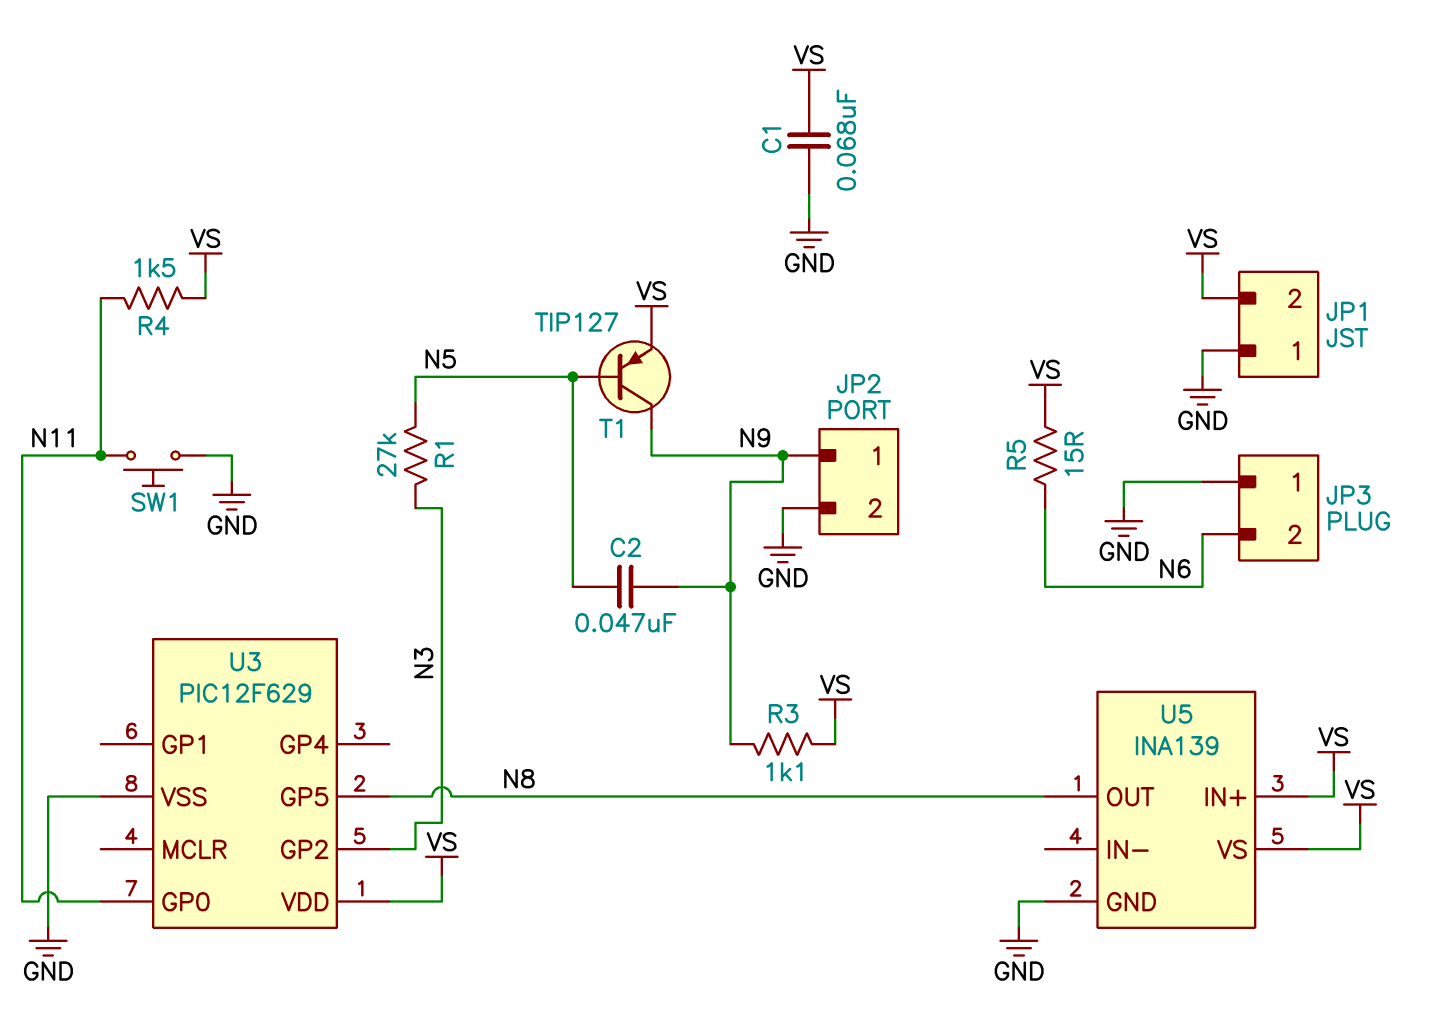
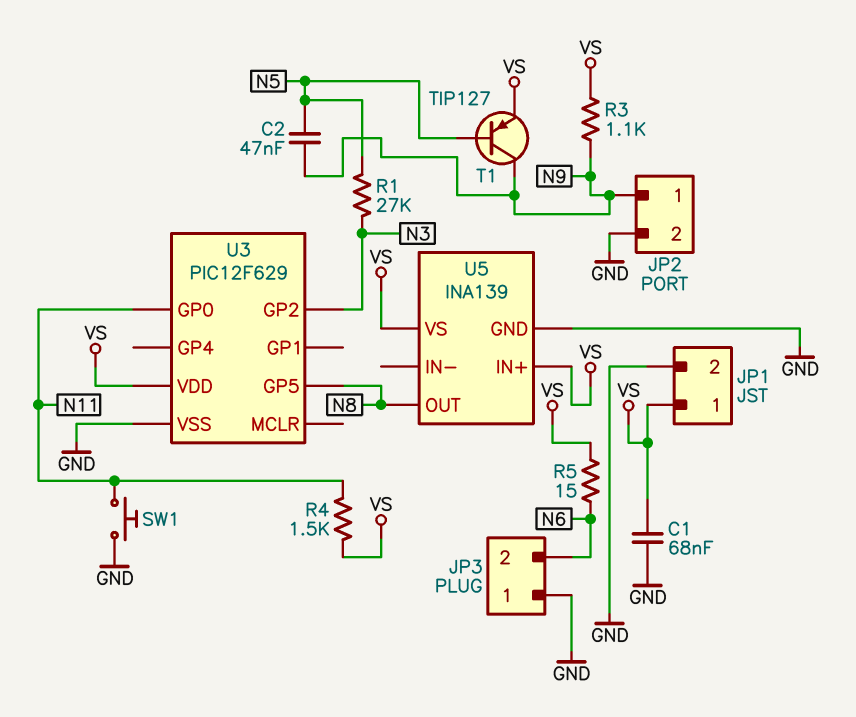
JP1 pin 1: GND -> VS
JP1 pin 2: VS -> GND

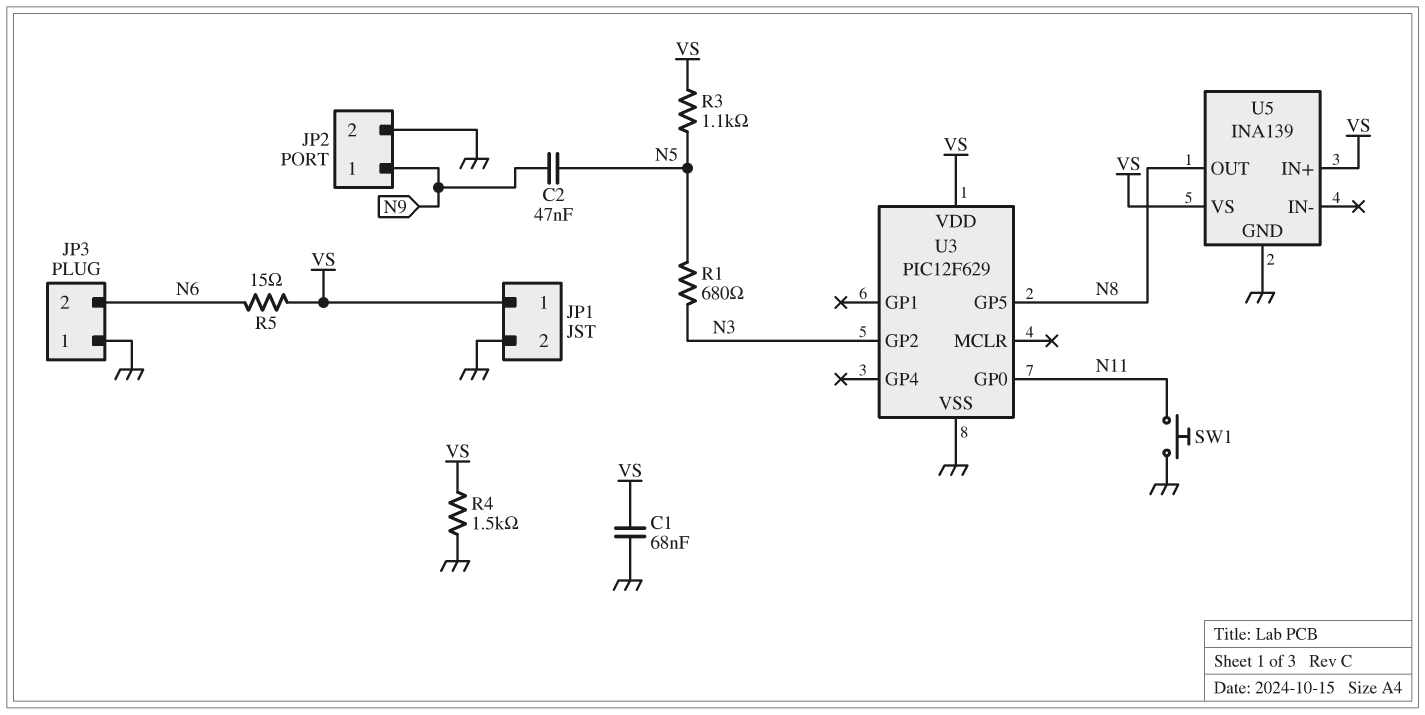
R1: 27k (N3, N5) -> 680 (N3, N5)
R3: 1.1k (N9, VS) -> 1.1k (N5, VS)
R4: 1.5k (N11, VS) -> 1.5k (GND, VS)
T1: PNP TIP127 (B N5, C N9, E VS) -> none

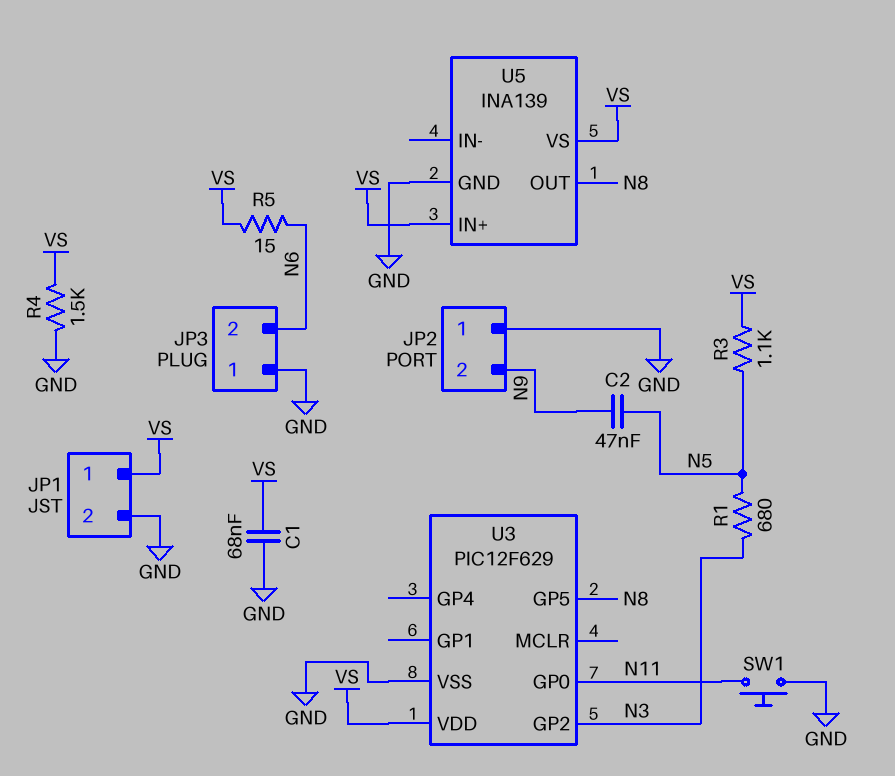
JP2 pin 1: N9 -> GND
JP2 pin 2: GND -> N9

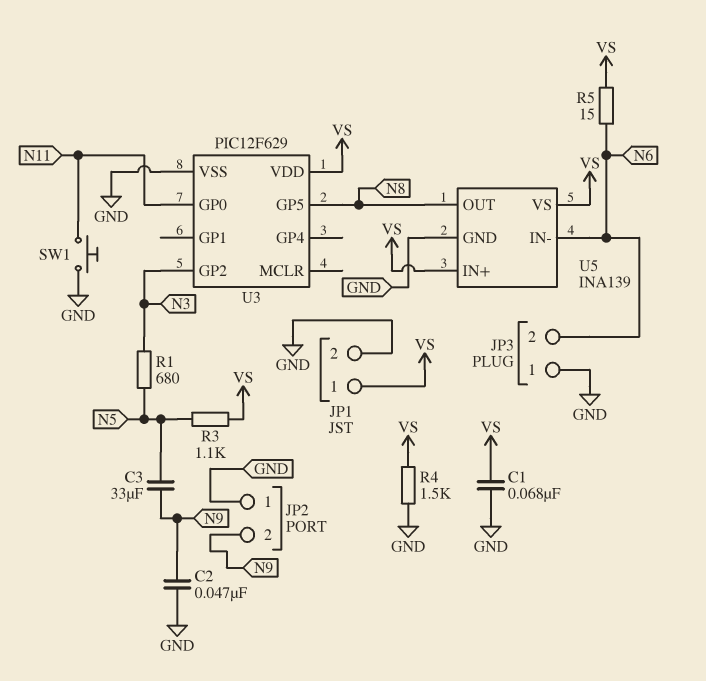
C2: 47nF (N5, N9) -> 47nF (GND, N9)
C3: none -> 33uF (N5, N9)
U5 pin IN-: none -> N6

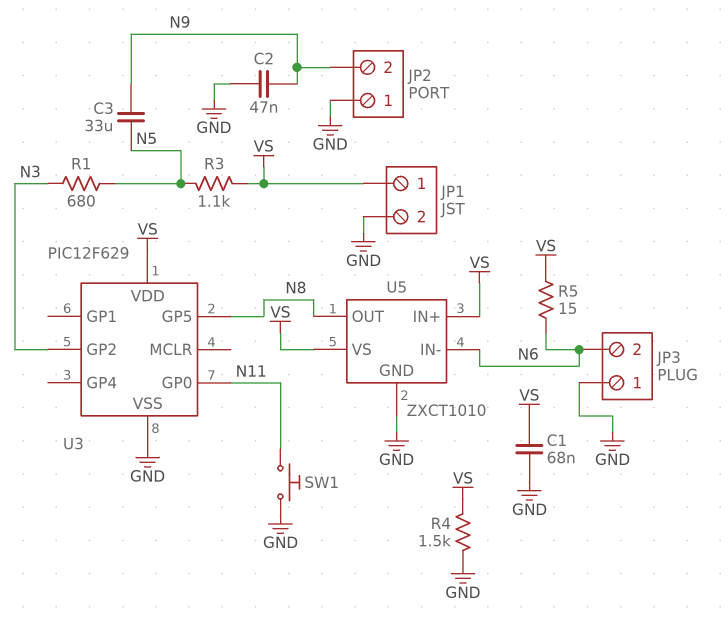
U5: INA139 -> ZXCT1010

